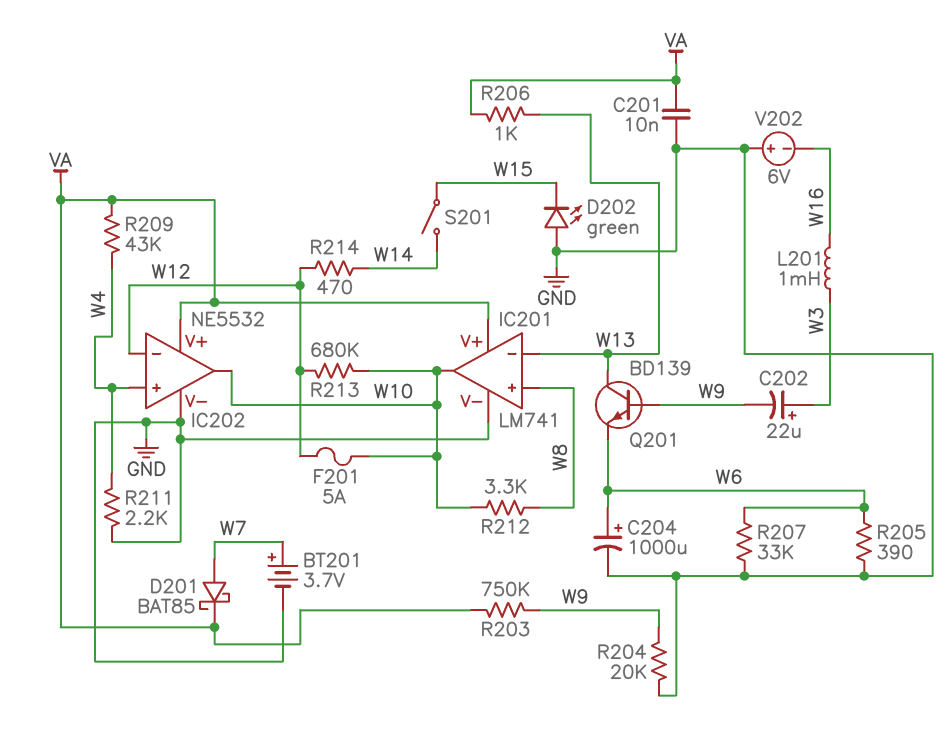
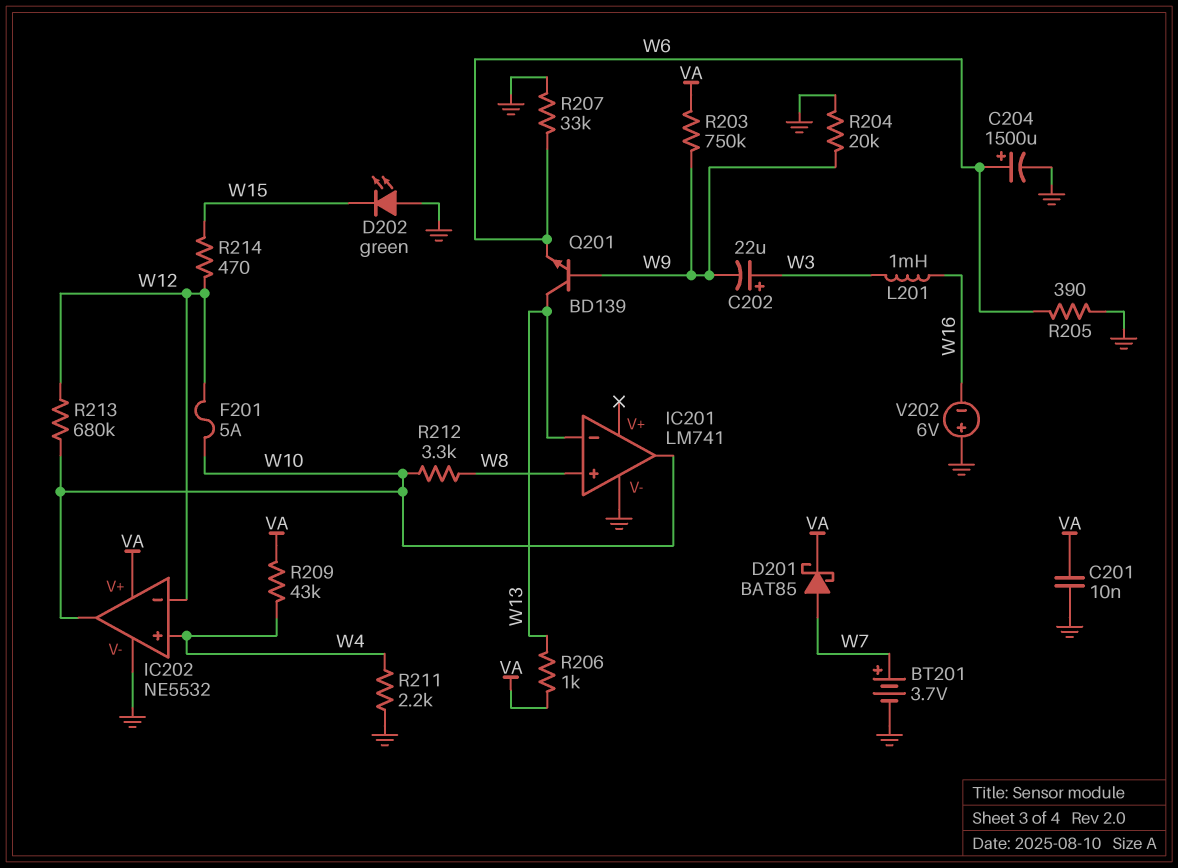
C204: 1000uF (plus W6, minus GND) -> 1500uF (plus W6, minus GND)
IC201 pin V+: VA -> none
R214: 470 (W12, W14) -> 470 (W12, W15)
S201: switch (W14, W15) -> none

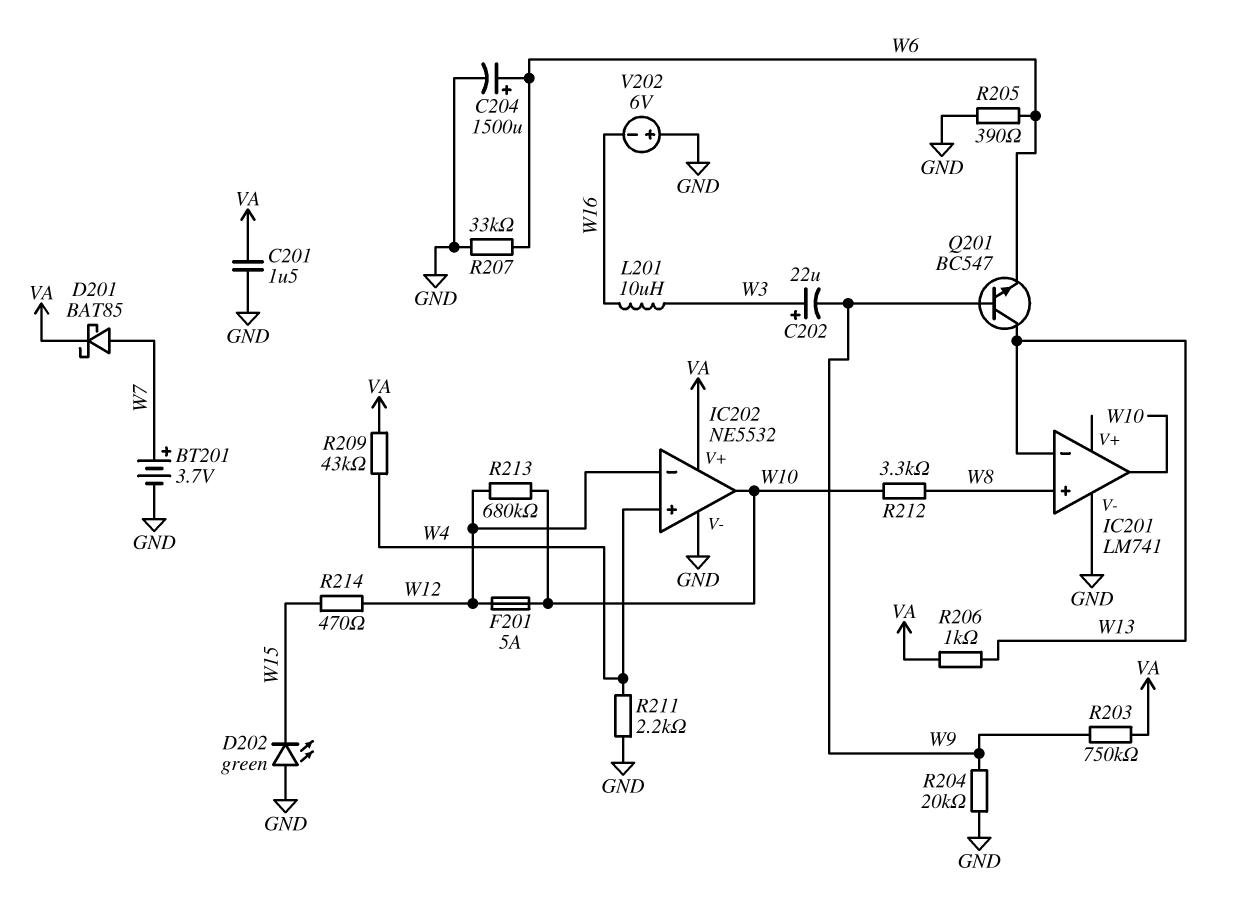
C201: 10nF (GND, VA) -> 1.5uF (GND, VA)
L201: 1mH (W3, W16) -> 10uH (W3, W16)
Q201: NPN BD139 (B W9, C W13, E W6) -> NPN BC547 (B W9, C W13, E W6)

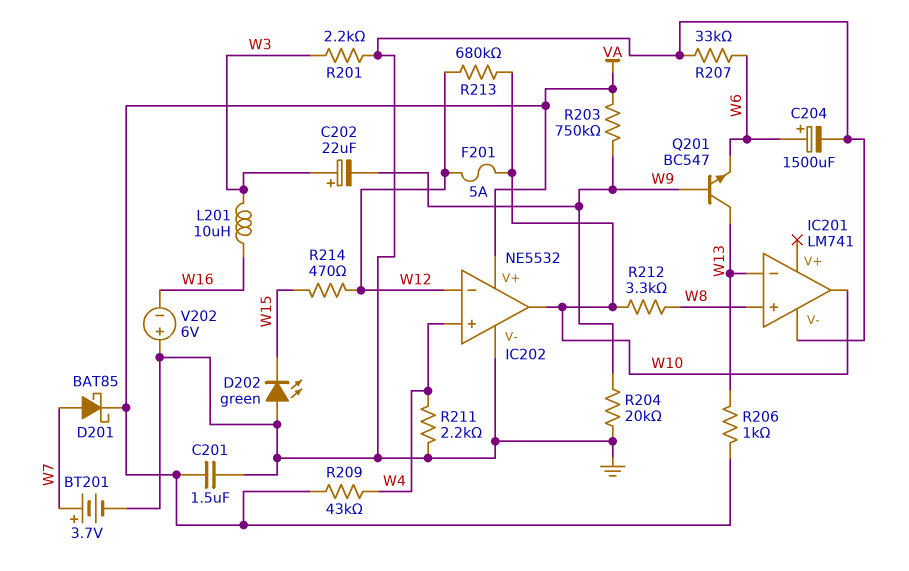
R201: none -> 2.2k (GND, W3)
R205: 390 (GND, W6) -> none

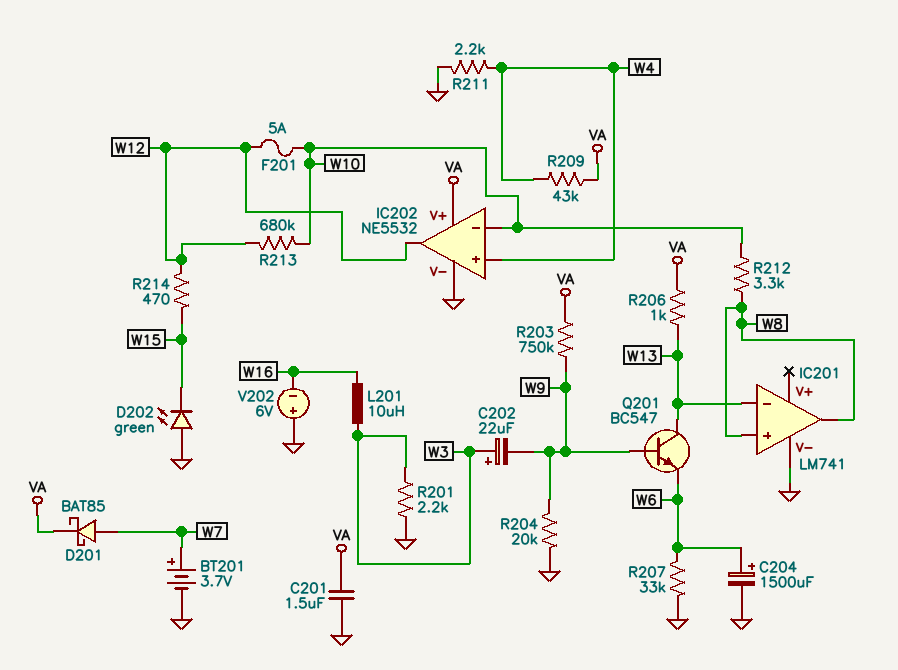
IC201 pin out: W10 -> W8
IC202 pin in-: W12 -> W10
IC202 pin out: W10 -> W12

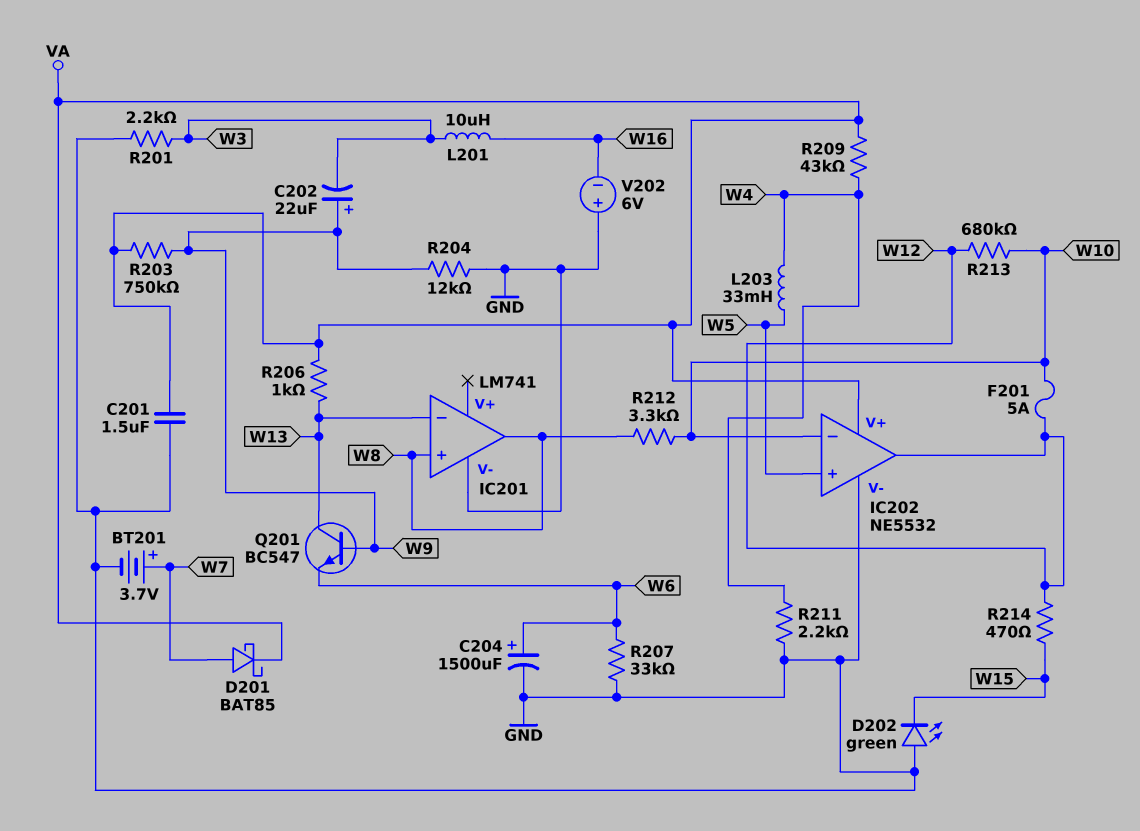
C202: 22uF (plus W3, minus W9) -> 22uF (plus W9, minus W3)
IC202 pin in+: W4 -> W5
L203: none -> 33mH (W4, W5)
R204: 20k (GND, W9) -> 12k (GND, W9)

